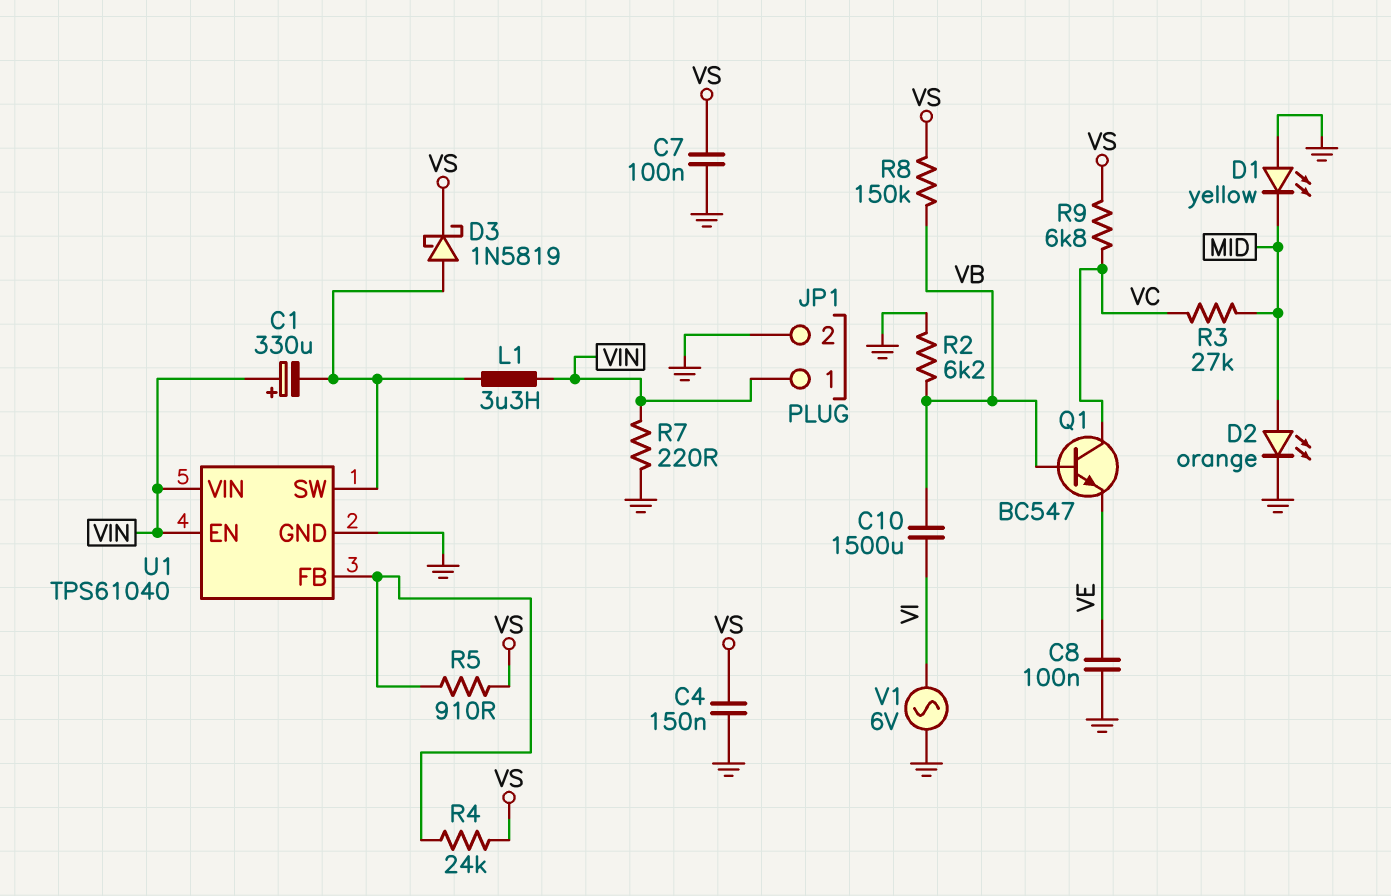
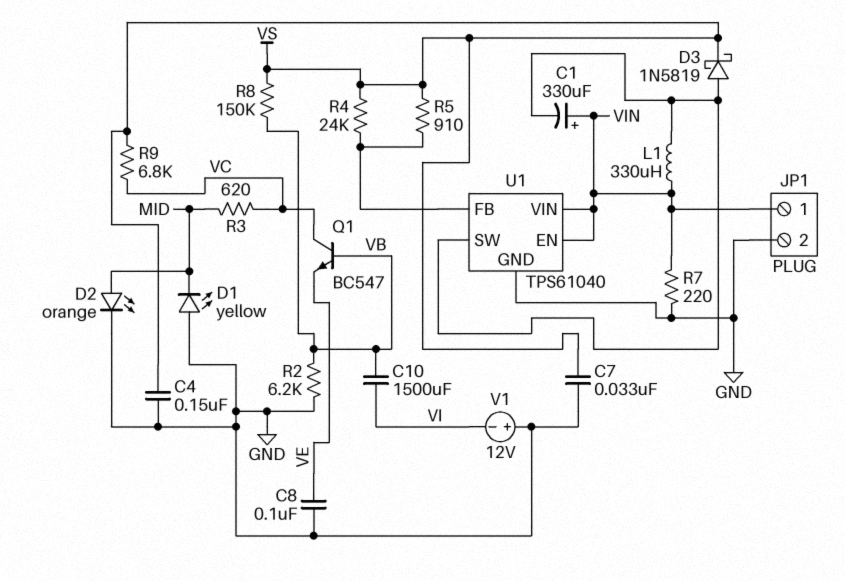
C7: 100nF (GND, VS) -> 33nF (GND, VS)
L1: 3.3uH (U1/SW, VIN) -> 330uH (U1/SW, VIN)
R3: 27k (MID, VC) -> 620 (MID, VC)
V1: AC 6V (GND, VI) -> 12V (plus GND, minus VI)

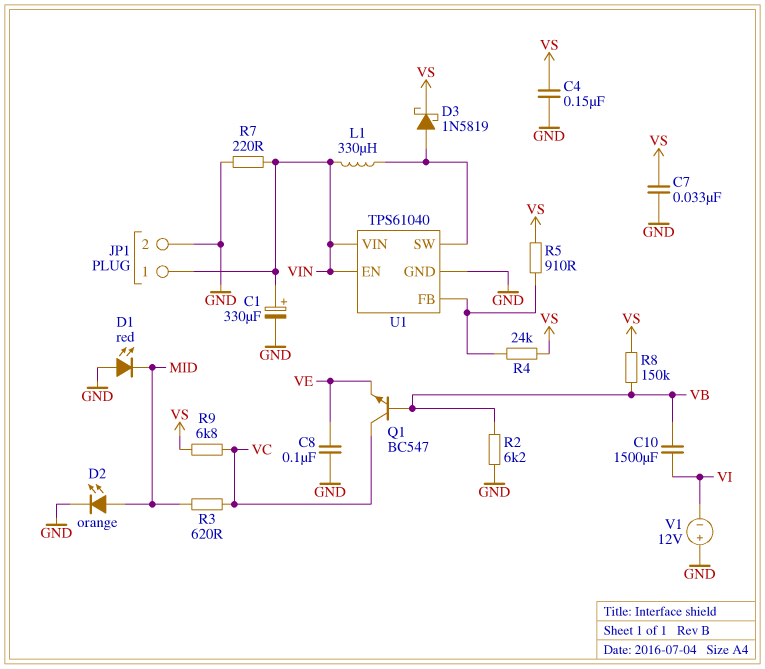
C1: 330uF (plus VIN, minus U1/SW) -> 330uF (plus VIN, minus GND)
D1: LED yellow (A GND, K MID) -> LED red (A GND, K MID)

